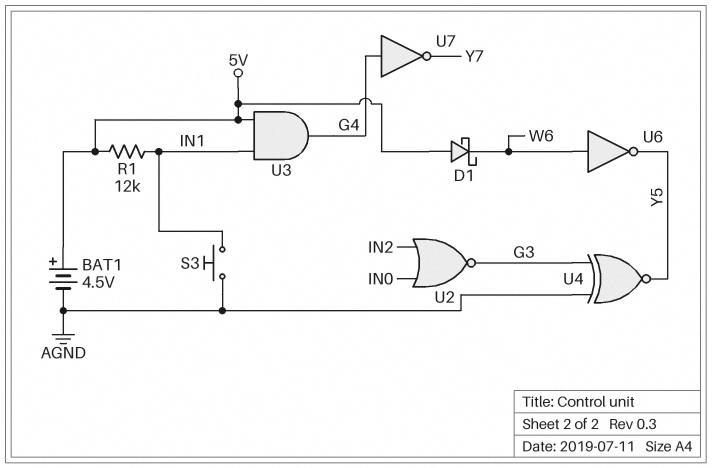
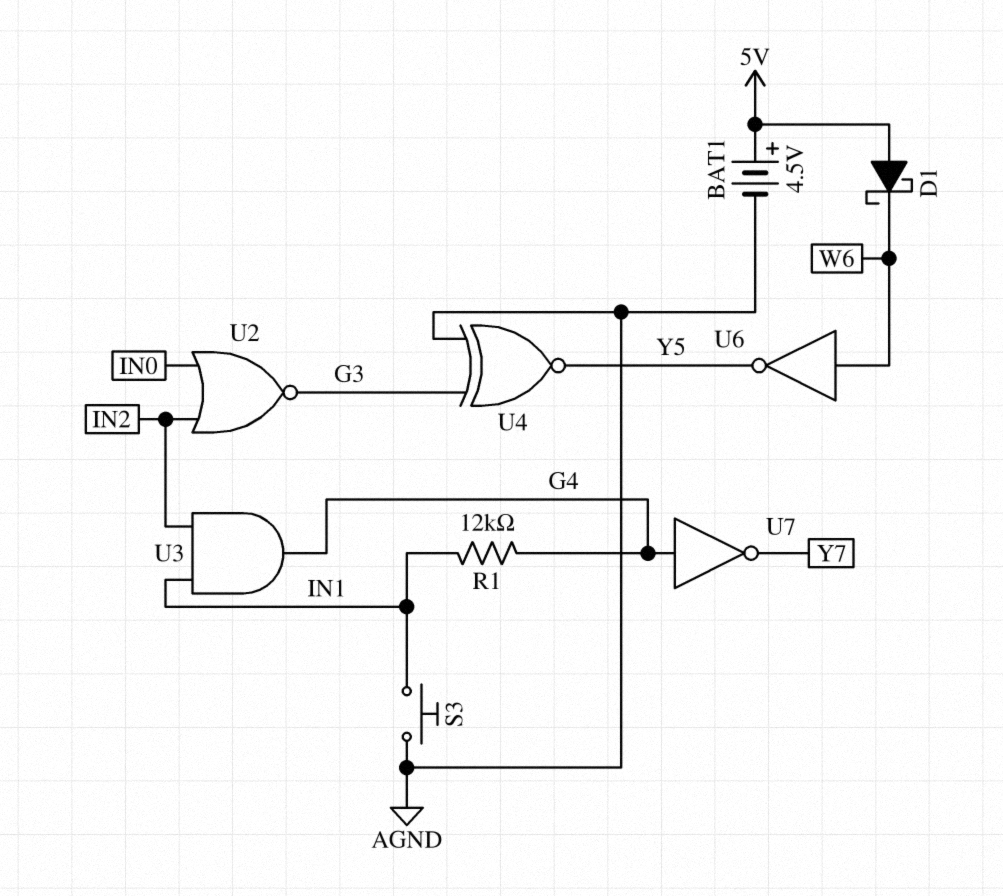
R1: 12k (5V, IN1) -> 12k (G4, IN1)
U3: AND (in 5V, in IN1, out G4) -> AND (in IN1, in IN2, out G4)

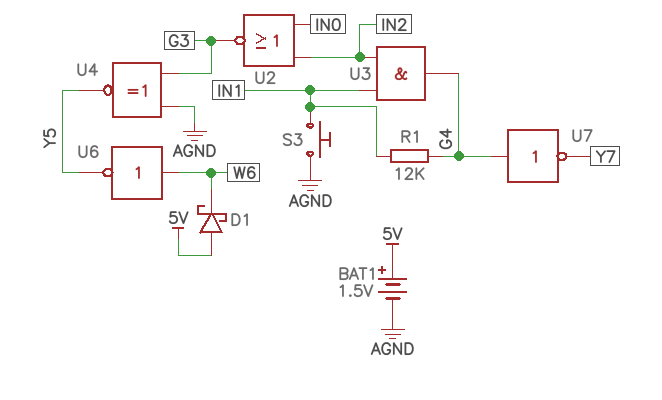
BAT1: 4.5V (plus 5V, minus AGND) -> 1.5V (plus 5V, minus AGND)

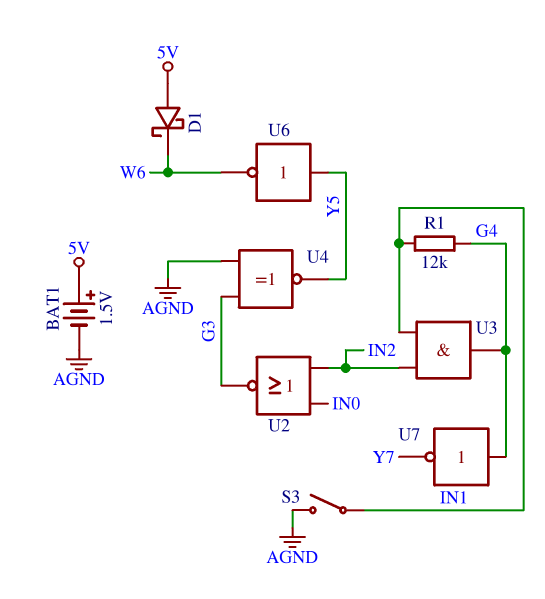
S3: button (AGND, IN1) -> switch (AGND, IN1)
U6: NOT (in W6, out Y5) -> NOT (in Y5, out W6)

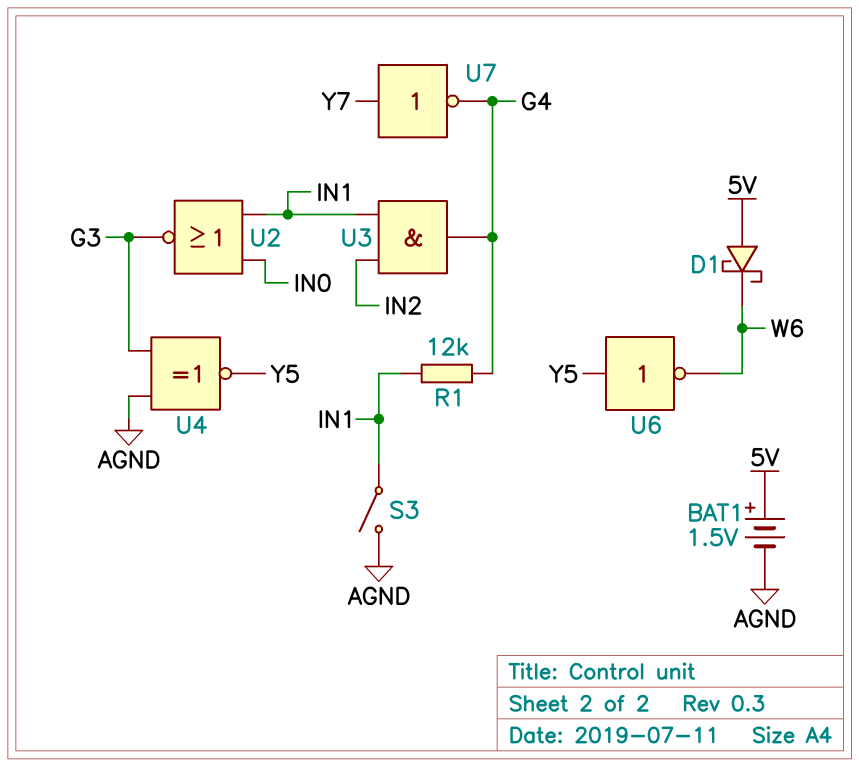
U2: NOR (in IN0, in IN2, out G3) -> NOR (in IN0, in IN1, out G3)
U7: NOT (in G4, out Y7) -> NOT (in Y7, out G4)

